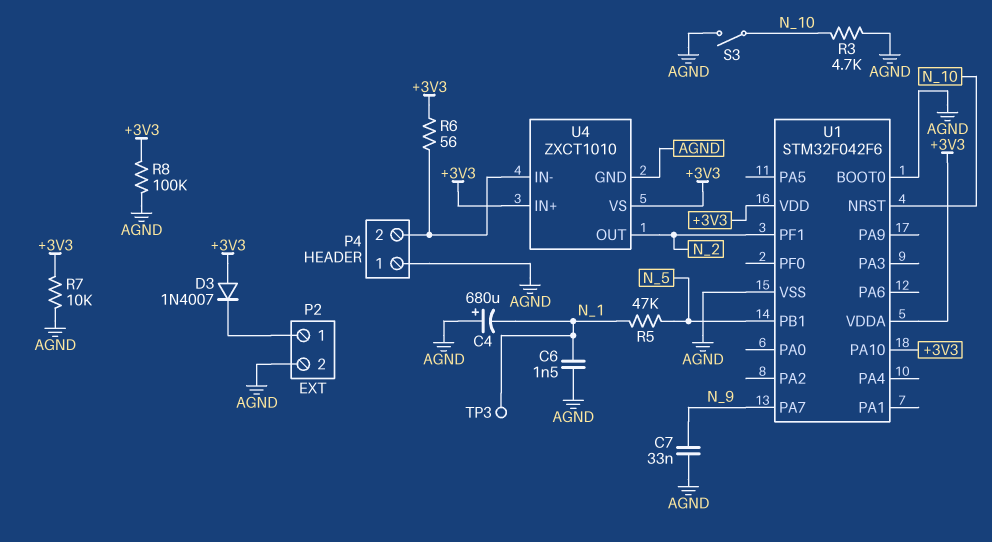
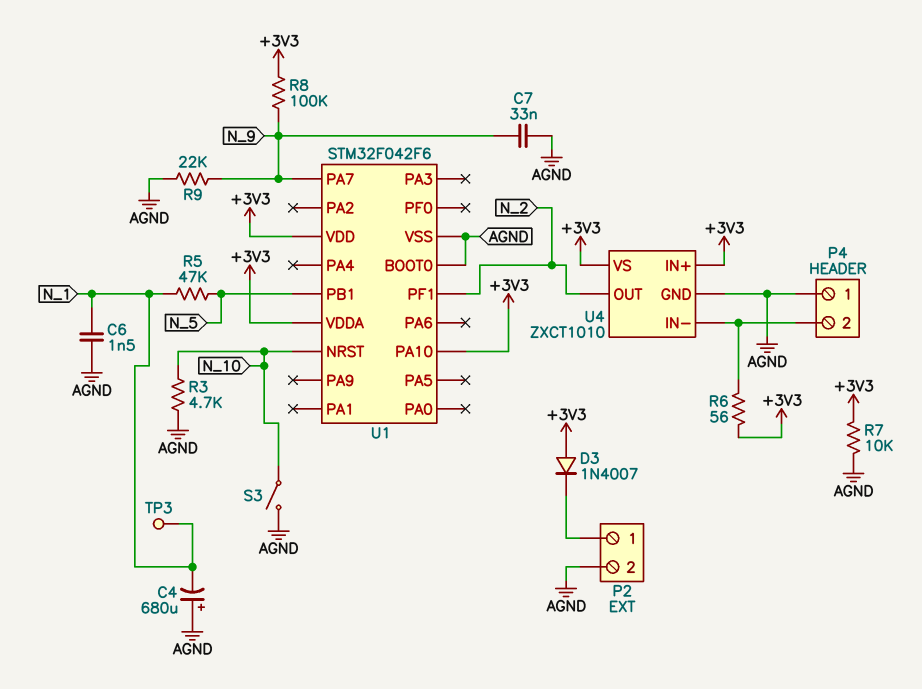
R8: 100k (+3V3, AGND) -> 100k (+3V3, N_9)
R9: none -> 22k (AGND, N_9)

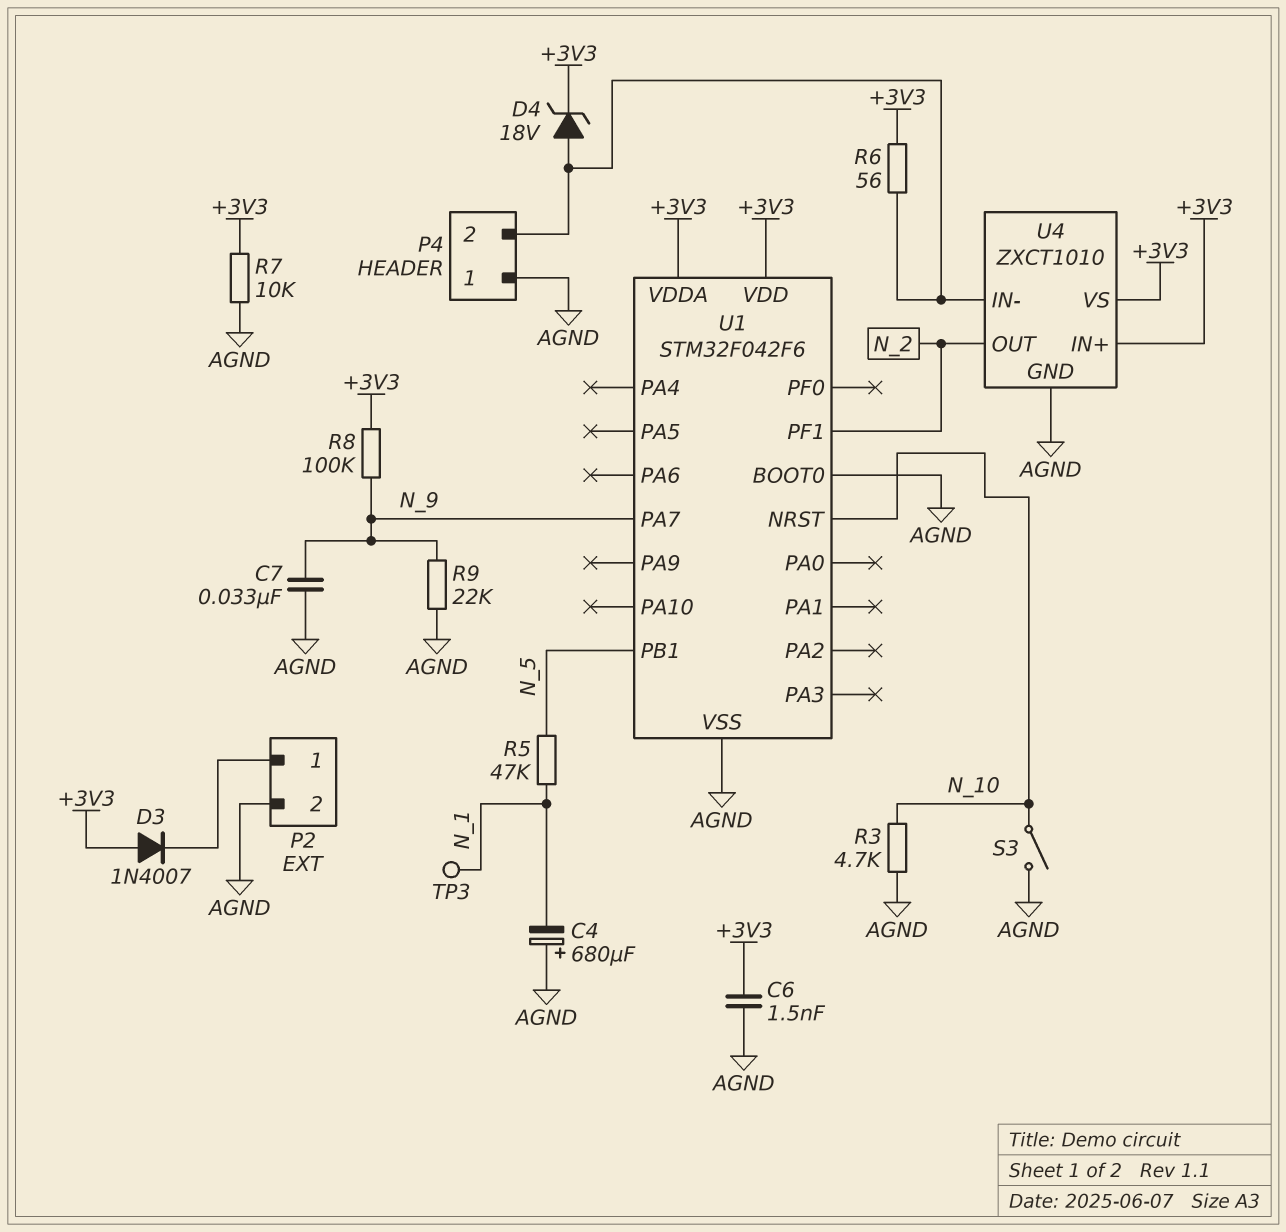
C6: 1.5nF (AGND, N_1) -> 1.5nF (+3V3, AGND)
D4: none -> zener 18V (A P4/2, K +3V3)
U1 pin PA10: +3V3 -> none

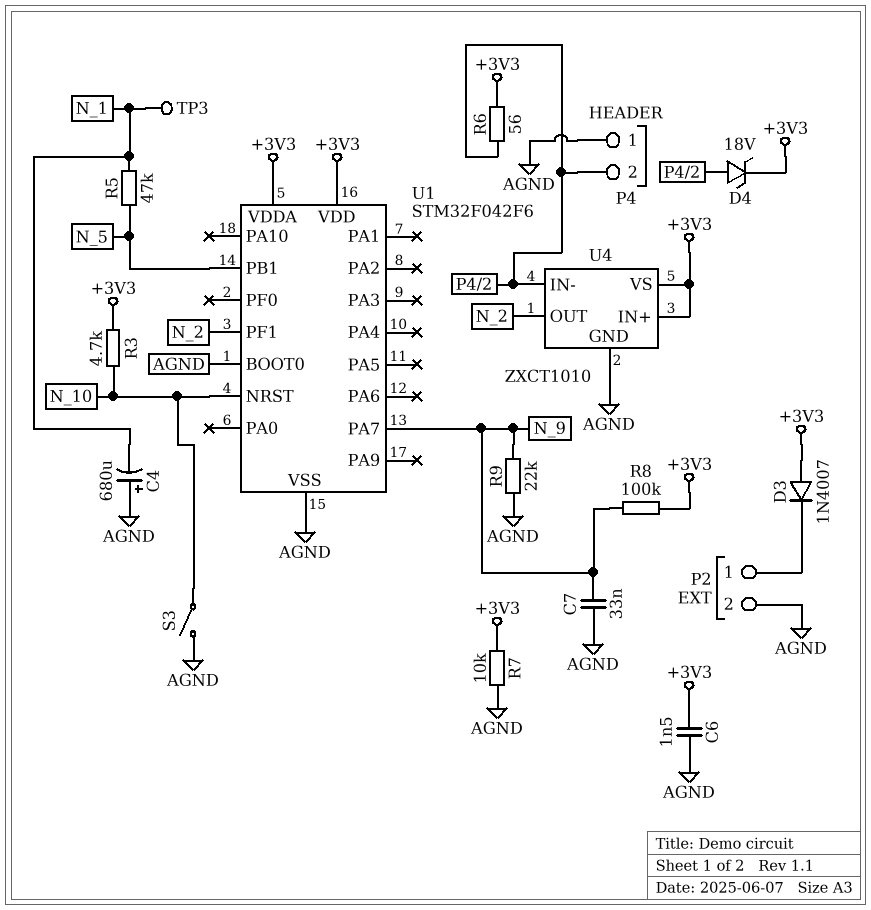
R3: 4.7k (AGND, N_10) -> 4.7k (+3V3, N_10)

